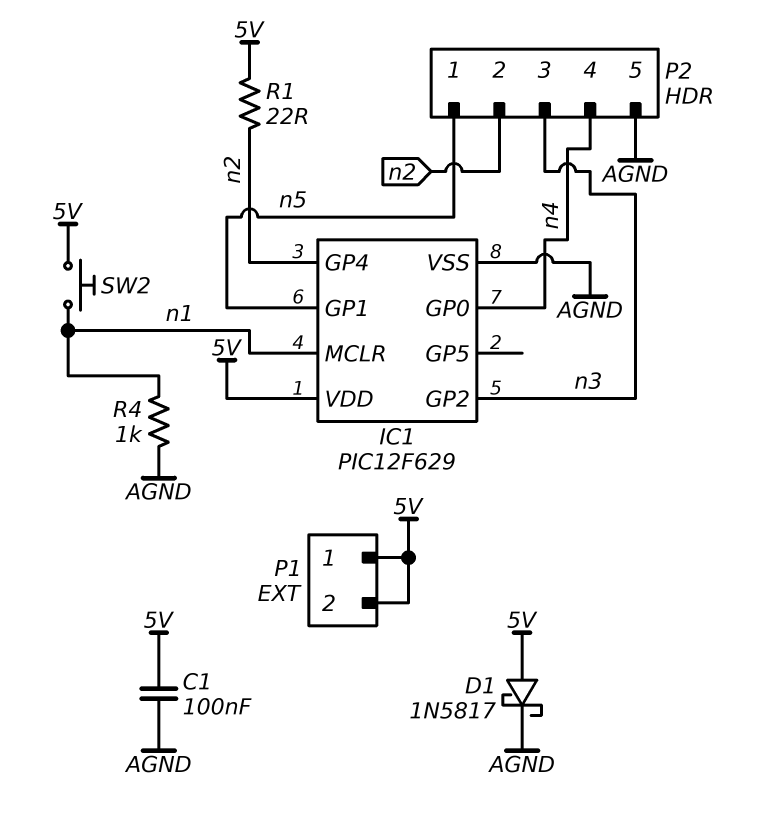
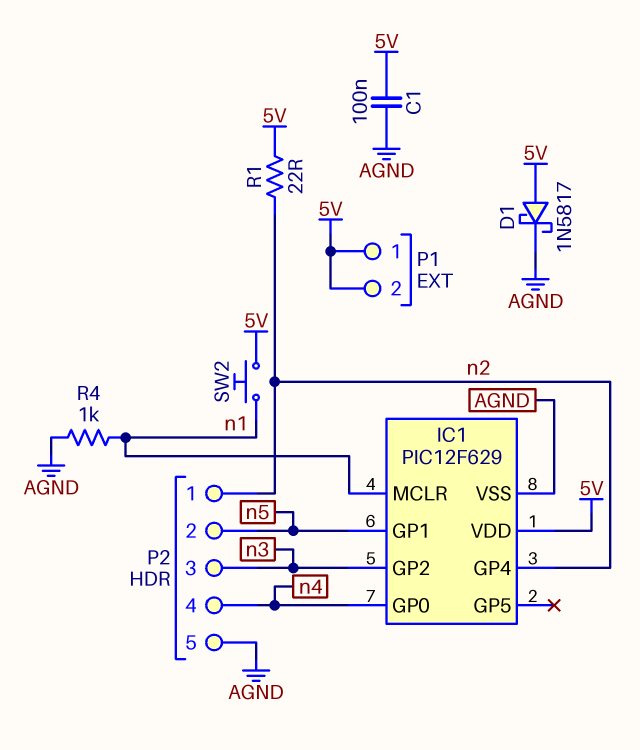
P2 pin 1: n5 -> n2
P2 pin 2: n2 -> n5

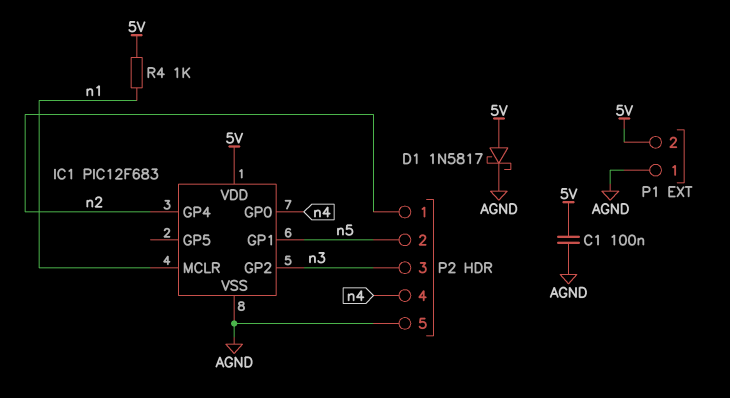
IC1: PIC12F629 -> PIC12F683
P1 pin 1: 5V -> AGND
R1: 22 (5V, n2) -> none
R4: 1k (AGND, n1) -> 1k (5V, n1)
SW2: button (5V, n1) -> none

